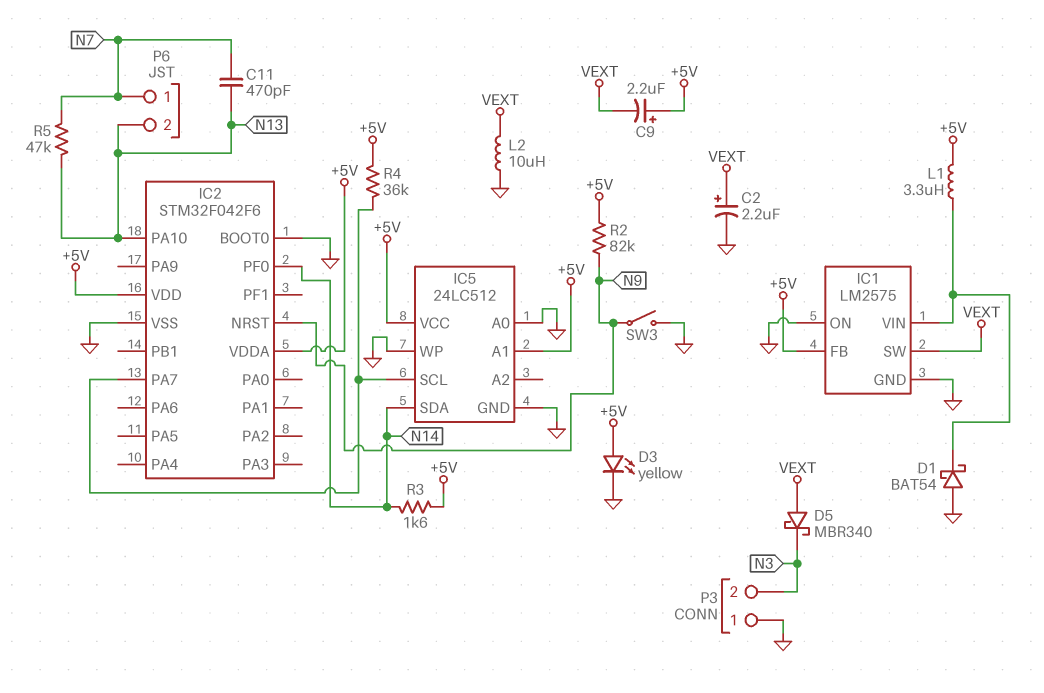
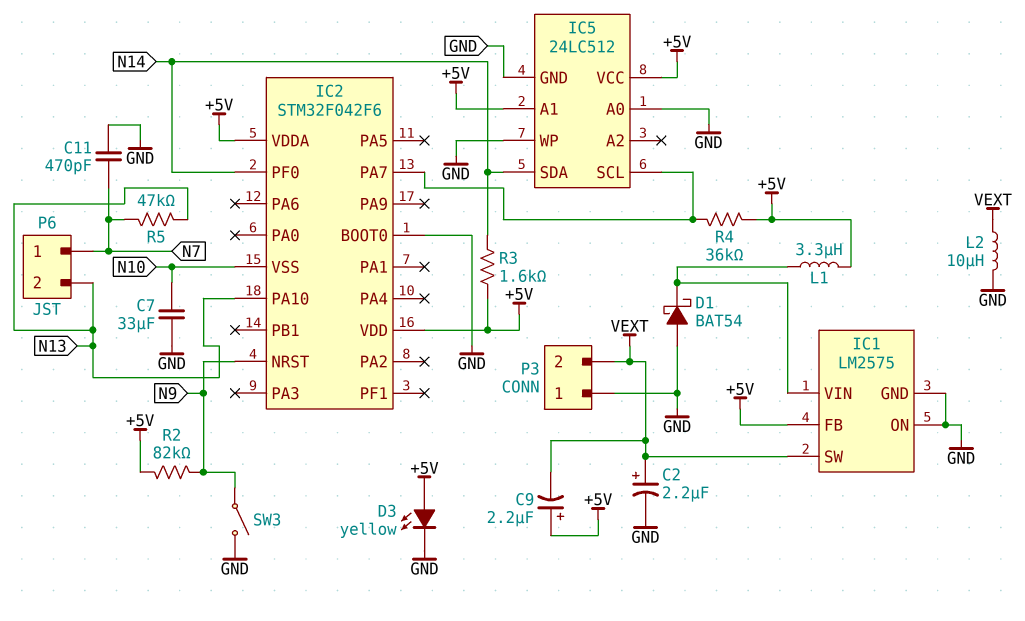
C7: none -> 33uF (GND, N10)
C11: 470pF (N7, N13) -> 470pF (GND, N7)
D5: schottky MBR340 (A VEXT, K N3) -> none
IC2 pin VSS: GND -> N10
P3 pin 2: N3 -> VEXT

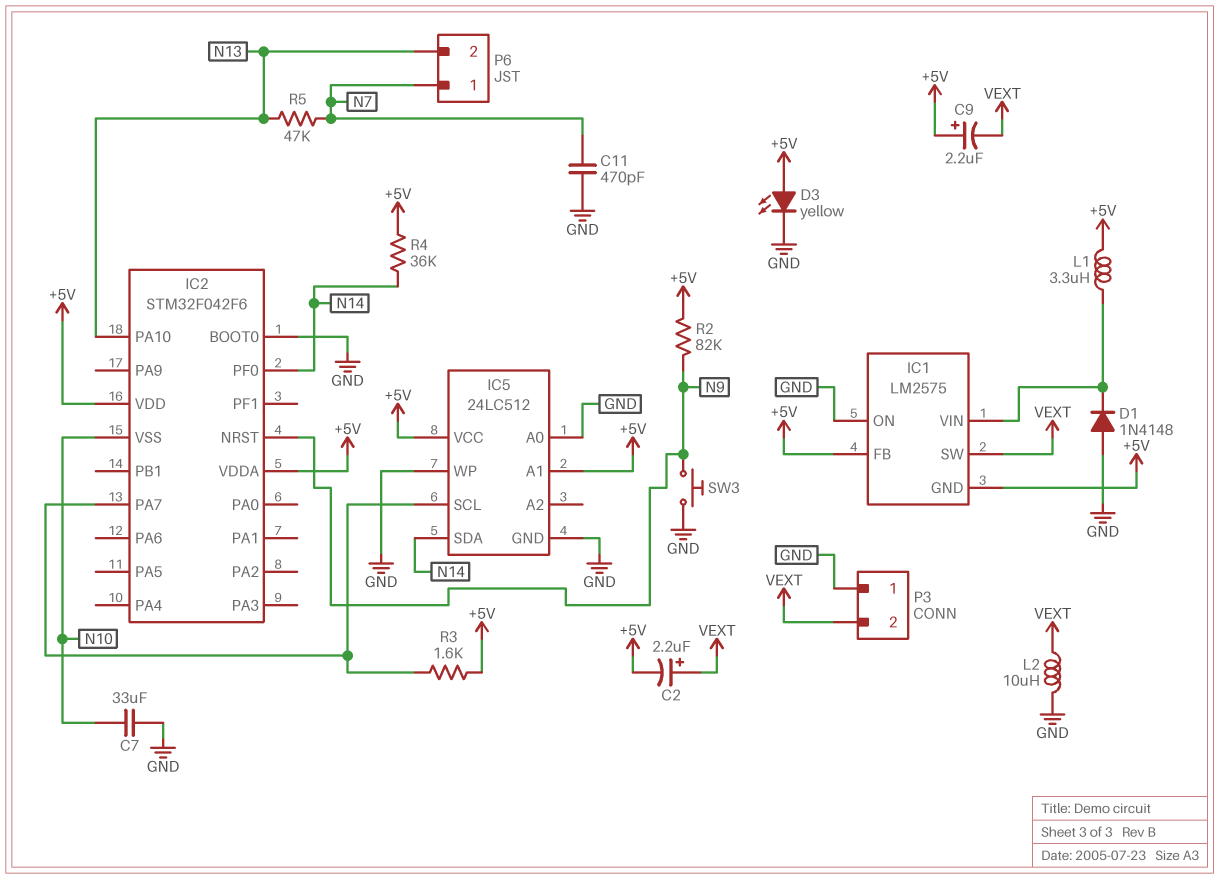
C2: 2.2uF (plus VEXT, minus GND) -> 2.2uF (plus VEXT, minus +5V)
D1: schottky BAT54 (A GND, K IC1/VIN) -> diode 1N4148 (A GND, K IC1/VIN)
IC1 pin GND: GND -> +5V
R3: 1.6k (+5V, N14) -> 1.6k (+5V, IC2/PA7)
R4: 36k (+5V, IC2/PA7) -> 36k (+5V, N14)
SW3: switch (GND, N9) -> button (GND, N9)

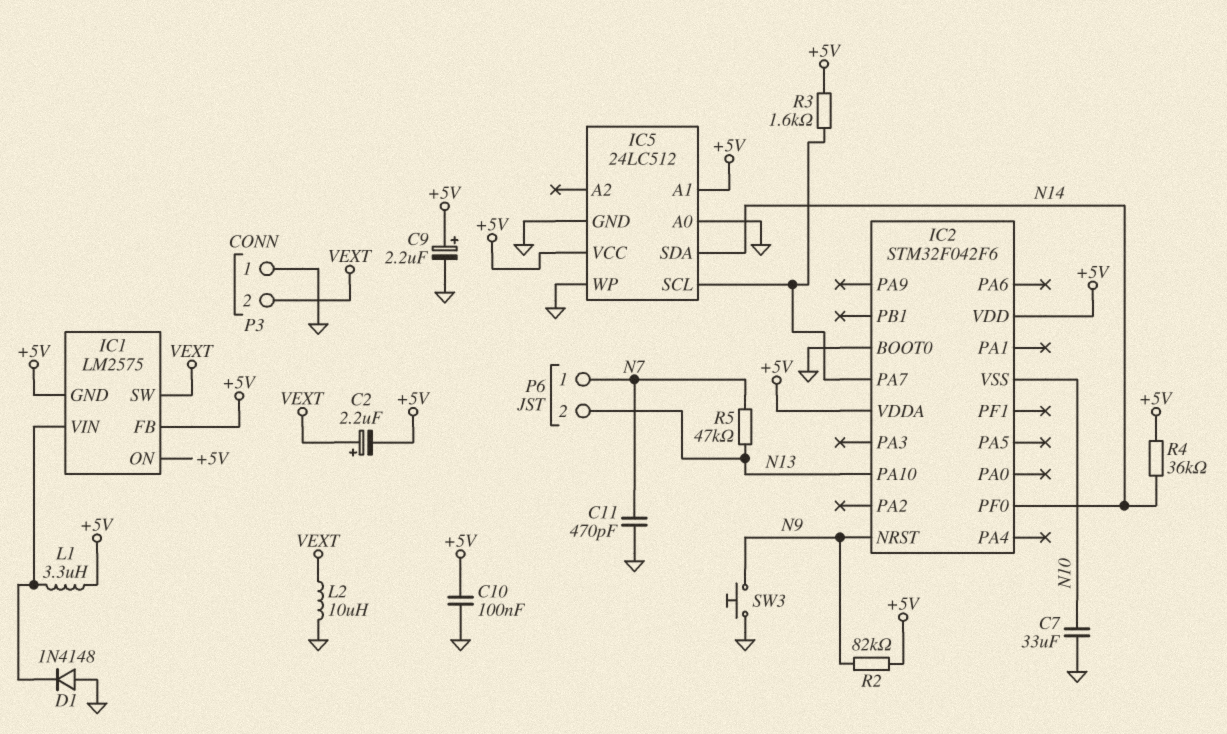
C9: 2.2uF (plus +5V, minus VEXT) -> 2.2uF (plus +5V, minus GND)
C10: none -> 100nF (+5V, GND)
D3: LED yellow (A +5V, K GND) -> none
IC1 pin ON: GND -> +5V

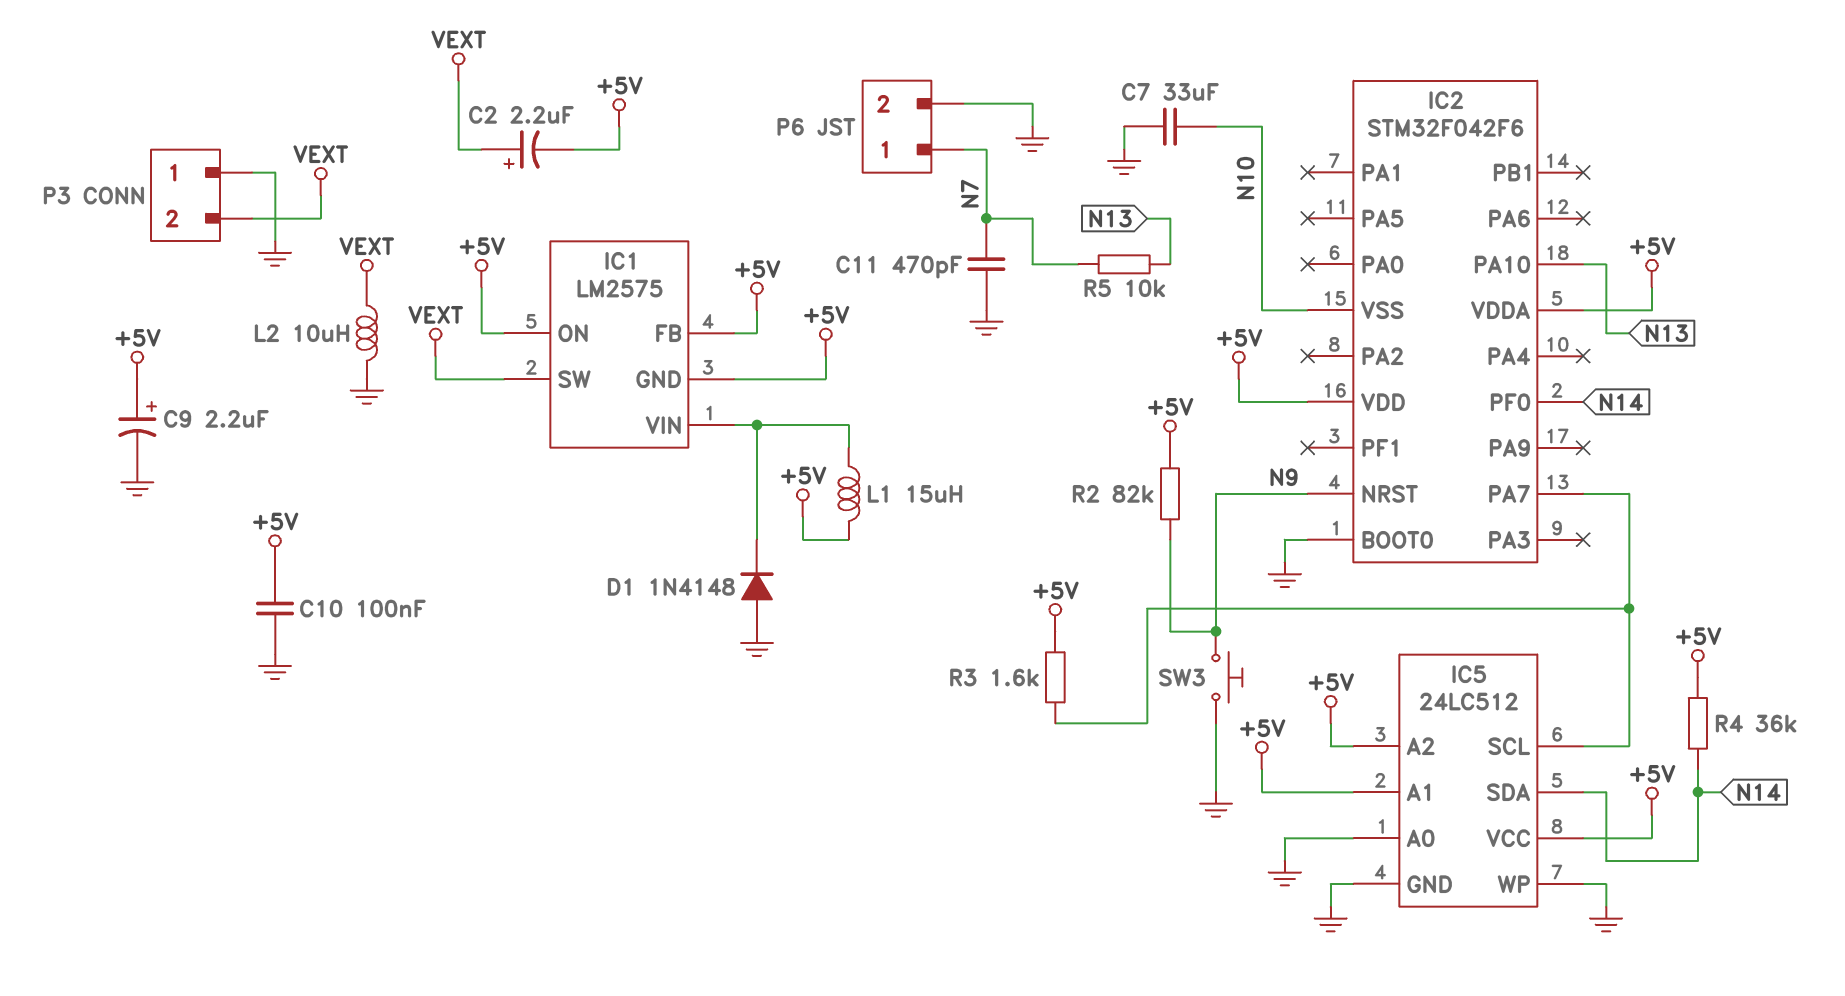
IC5 pin A2: none -> +5V
L1: 3.3uH (+5V, IC1/VIN) -> 15uH (+5V, IC1/VIN)
P6 pin 2: N13 -> GND
R5: 47k (N7, N13) -> 10k (N7, N13)

